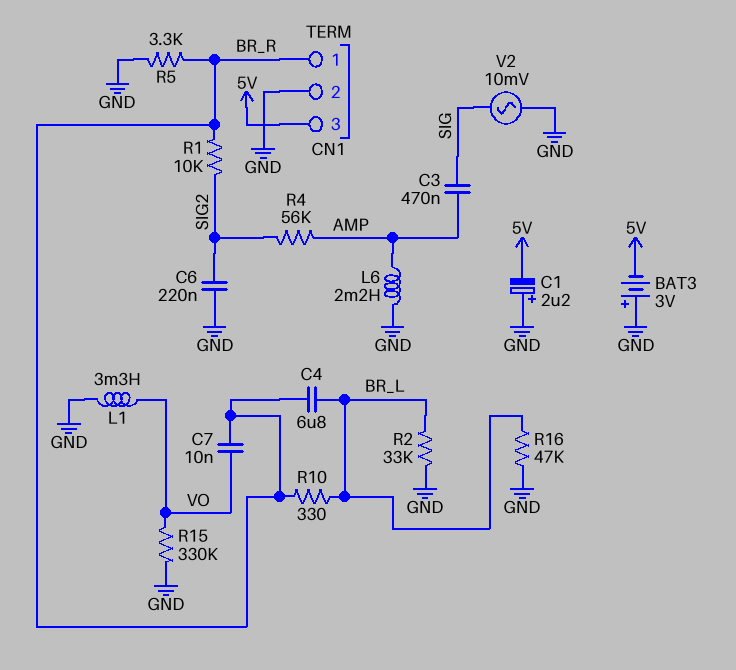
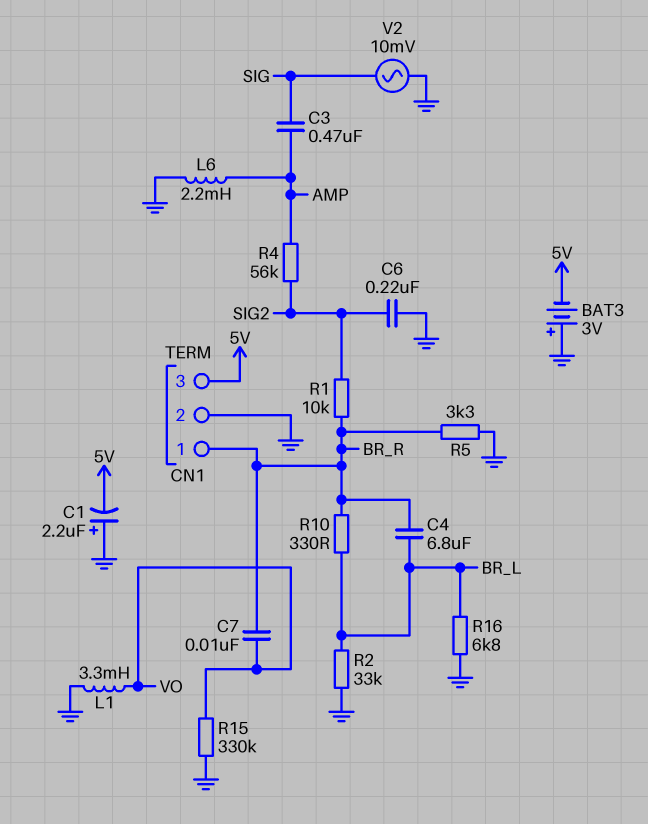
R16: 47k (BR_L, GND) -> 6.8k (BR_L, GND)

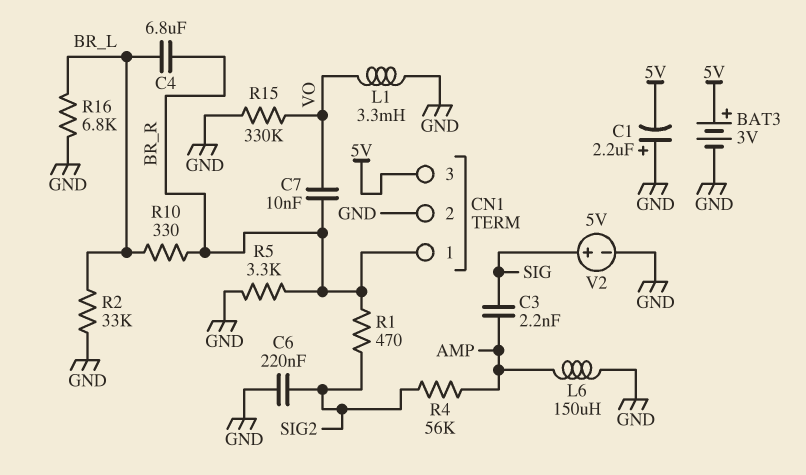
BAT3: 3V (plus GND, minus 5V) -> 3V (plus 5V, minus GND)
C3: 470nF (AMP, SIG) -> 2.2nF (AMP, SIG)
L6: 2.2mH (AMP, GND) -> 150uH (AMP, GND)
R1: 10k (BR_R, SIG2) -> 470 (BR_R, SIG2)
V2: AC 10mV (GND, SIG) -> 5V (plus SIG, minus GND)

